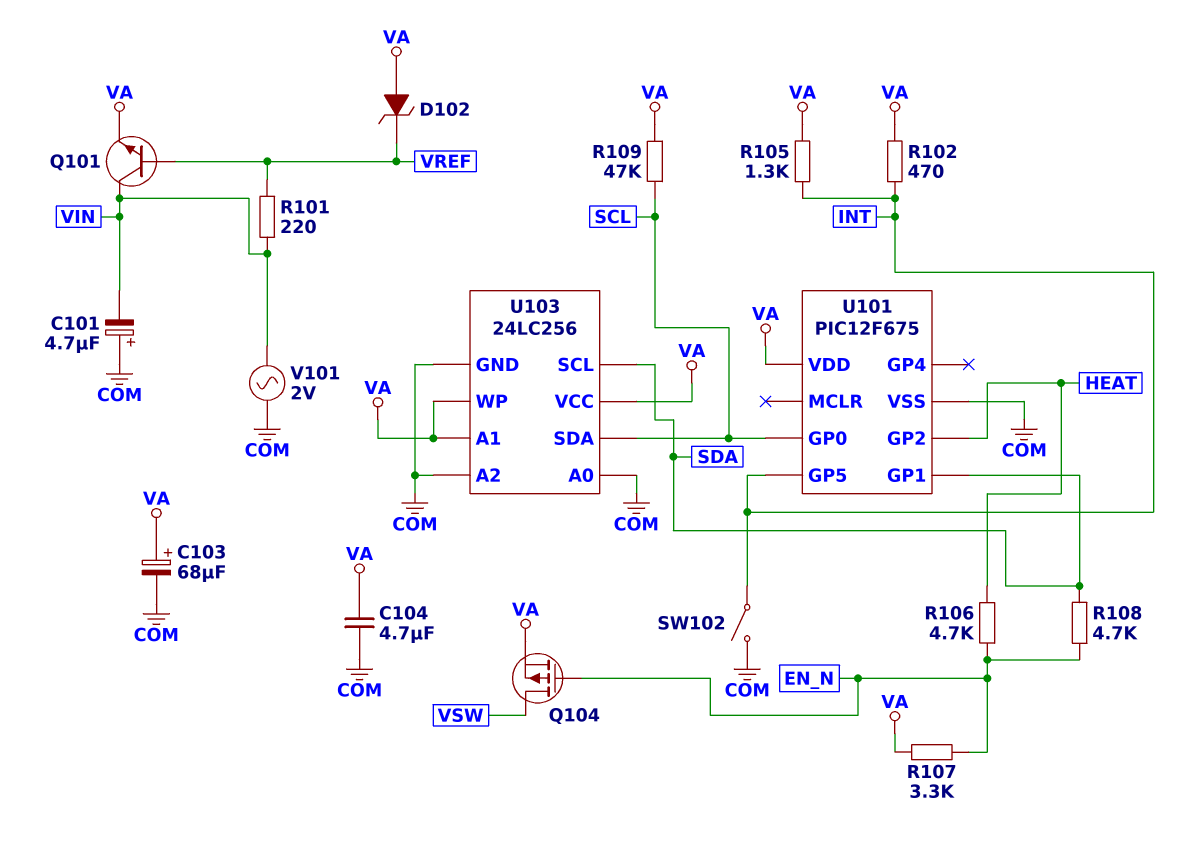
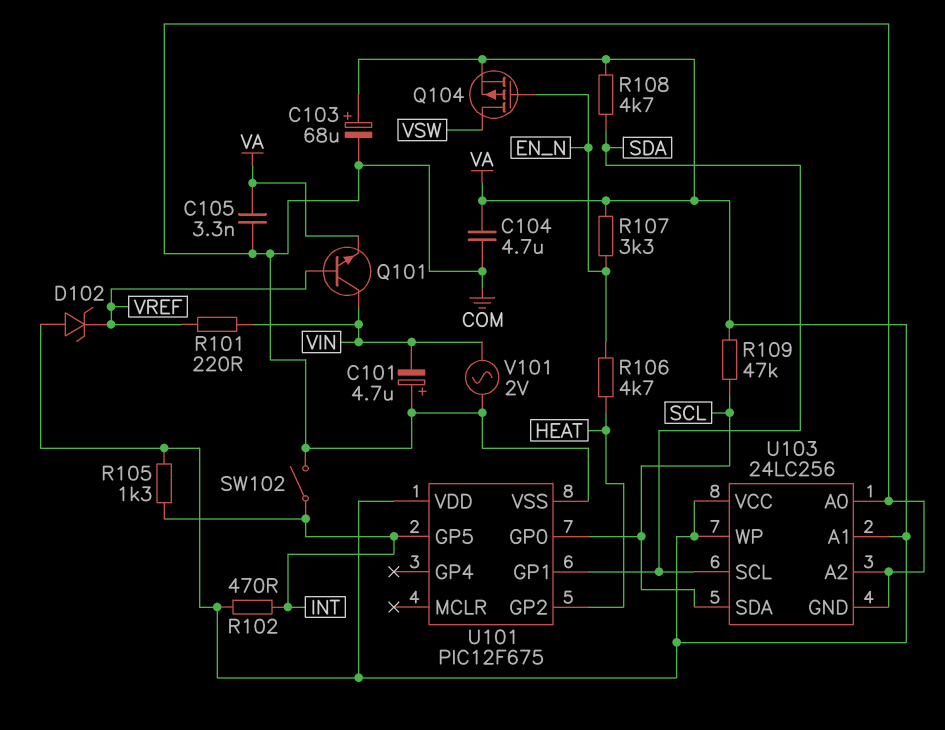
C105: none -> 3.3nF (COM, VA)
R108: 4.7k (EN_N, SDA) -> 4.7k (SDA, VA)

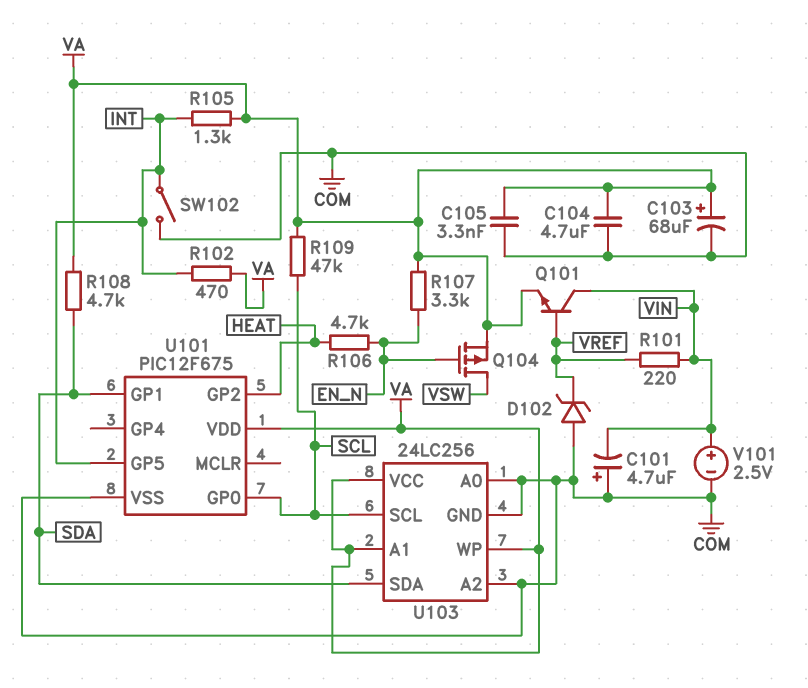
D102: zener (A VA, K VREF) -> zener (A COM, K VREF)
U103 pin SCL: SDA -> SCL
U103 pin SDA: SCL -> SDA
V101: AC 2V (COM, VIN) -> 2.5V (plus VIN, minus COM)

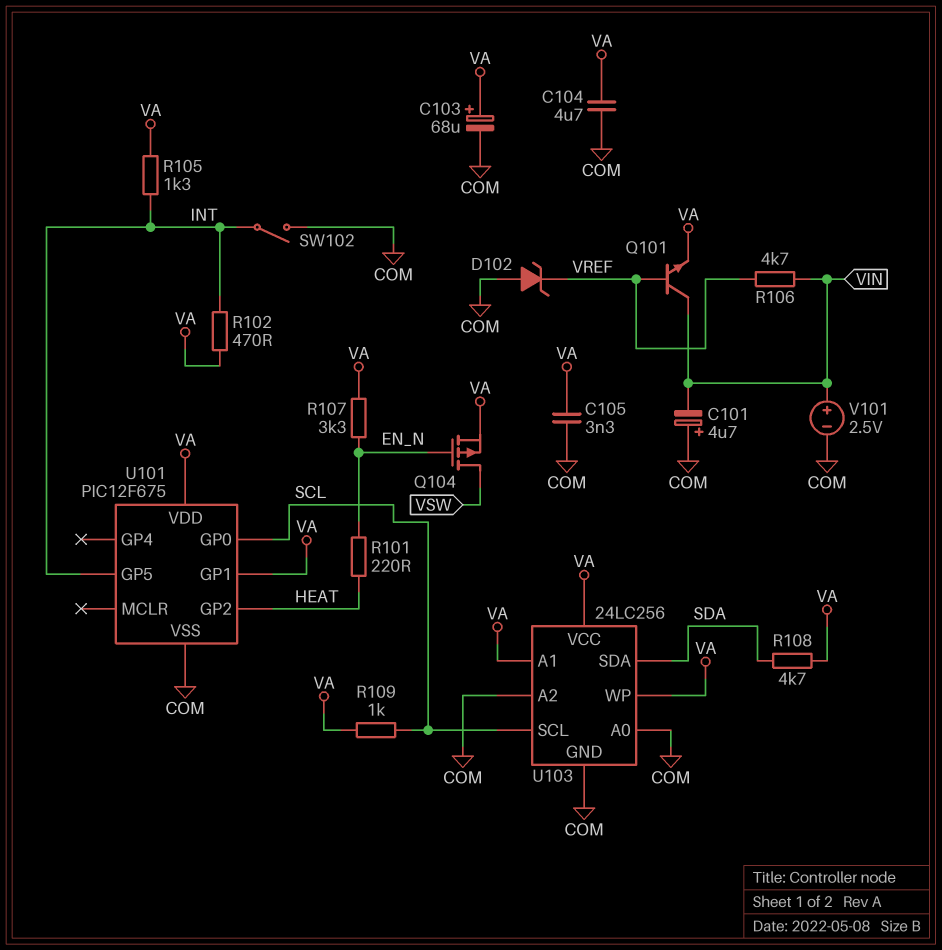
R101: 220 (VIN, VREF) -> 220 (EN_N, HEAT)
R106: 4.7k (EN_N, HEAT) -> 4.7k (VIN, VREF)
R109: 47k (SCL, VA) -> 1k (SCL, VA)
U101 pin GP1: SDA -> VA

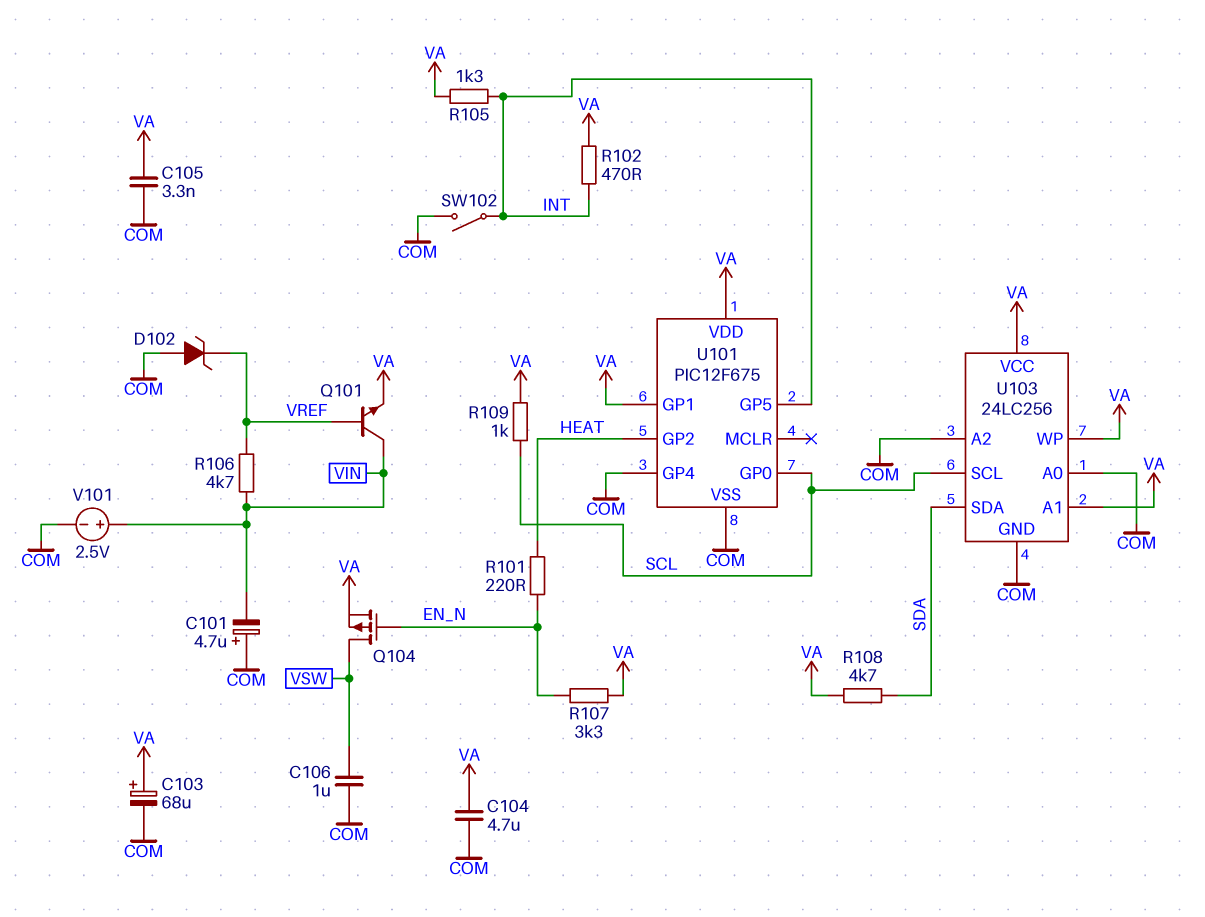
C106: none -> 1uF (COM, VSW)
U101 pin GP4: none -> COM

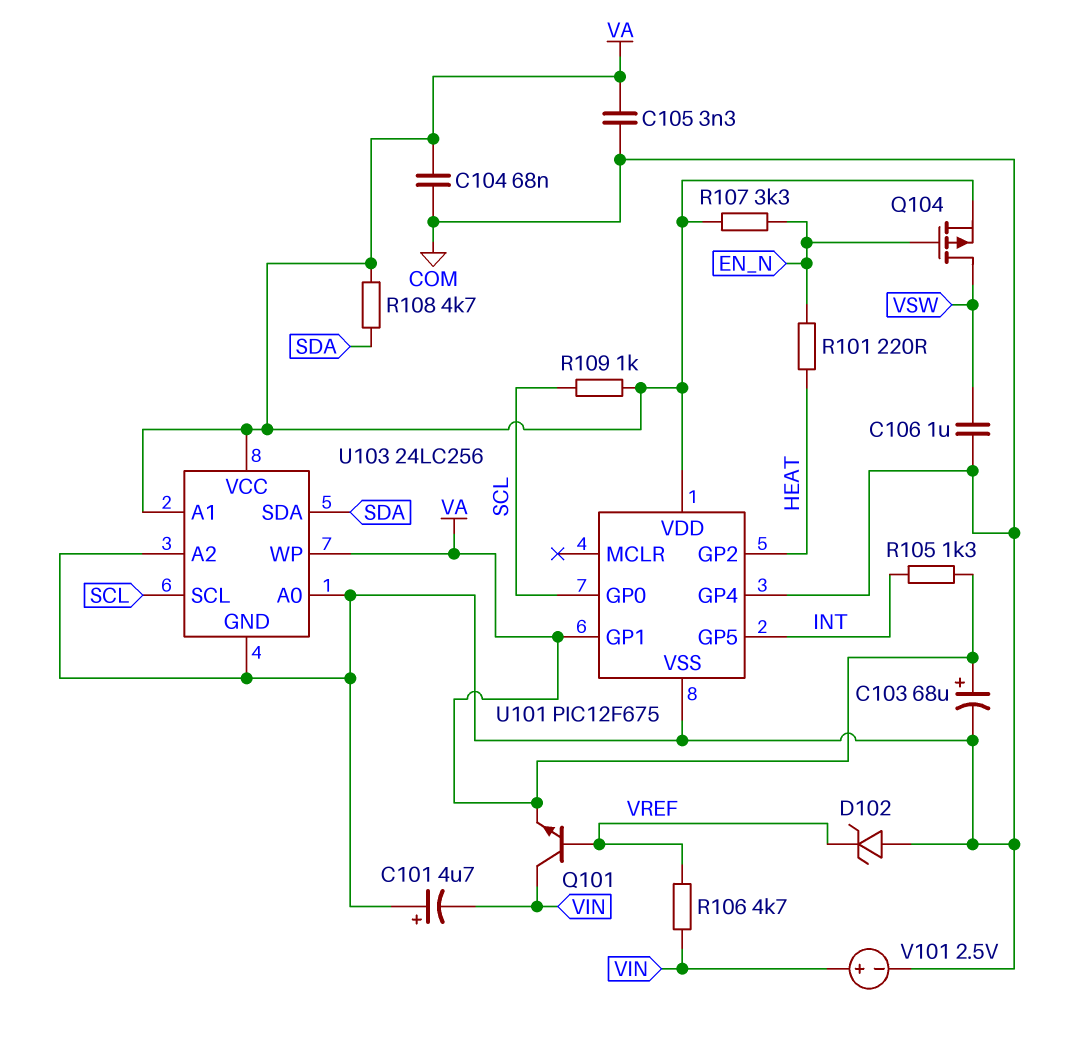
C104: 4.7uF (COM, VA) -> 68nF (COM, VA)
R102: 470 (INT, VA) -> none
SW102: switch (COM, INT) -> none

